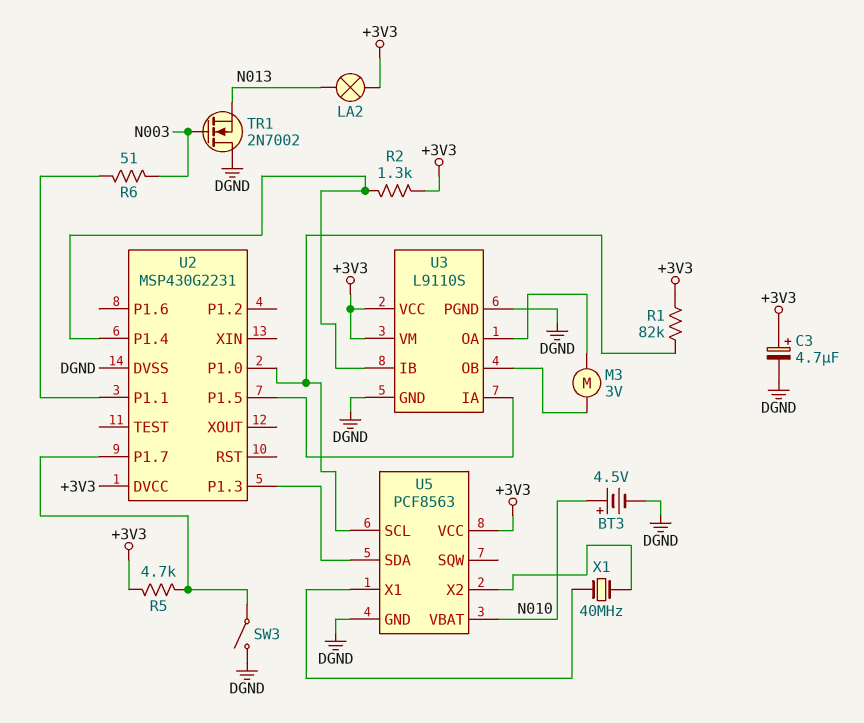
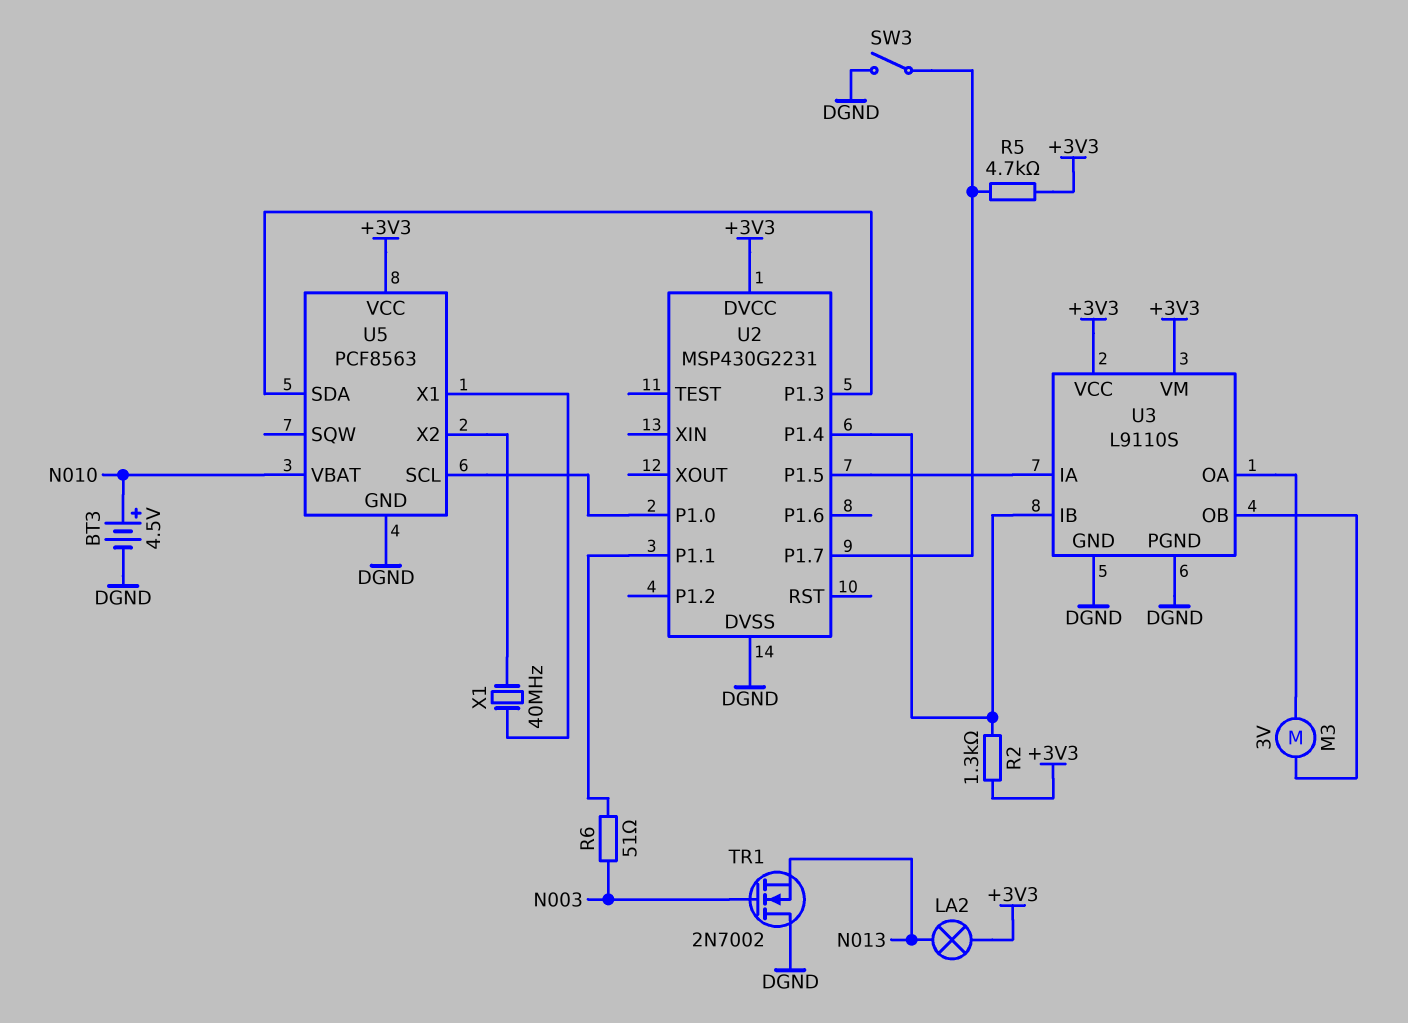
C3: 4.7uF (plus +3V3, minus DGND) -> none
R1: 82k (+3V3, U2/P1.0) -> none

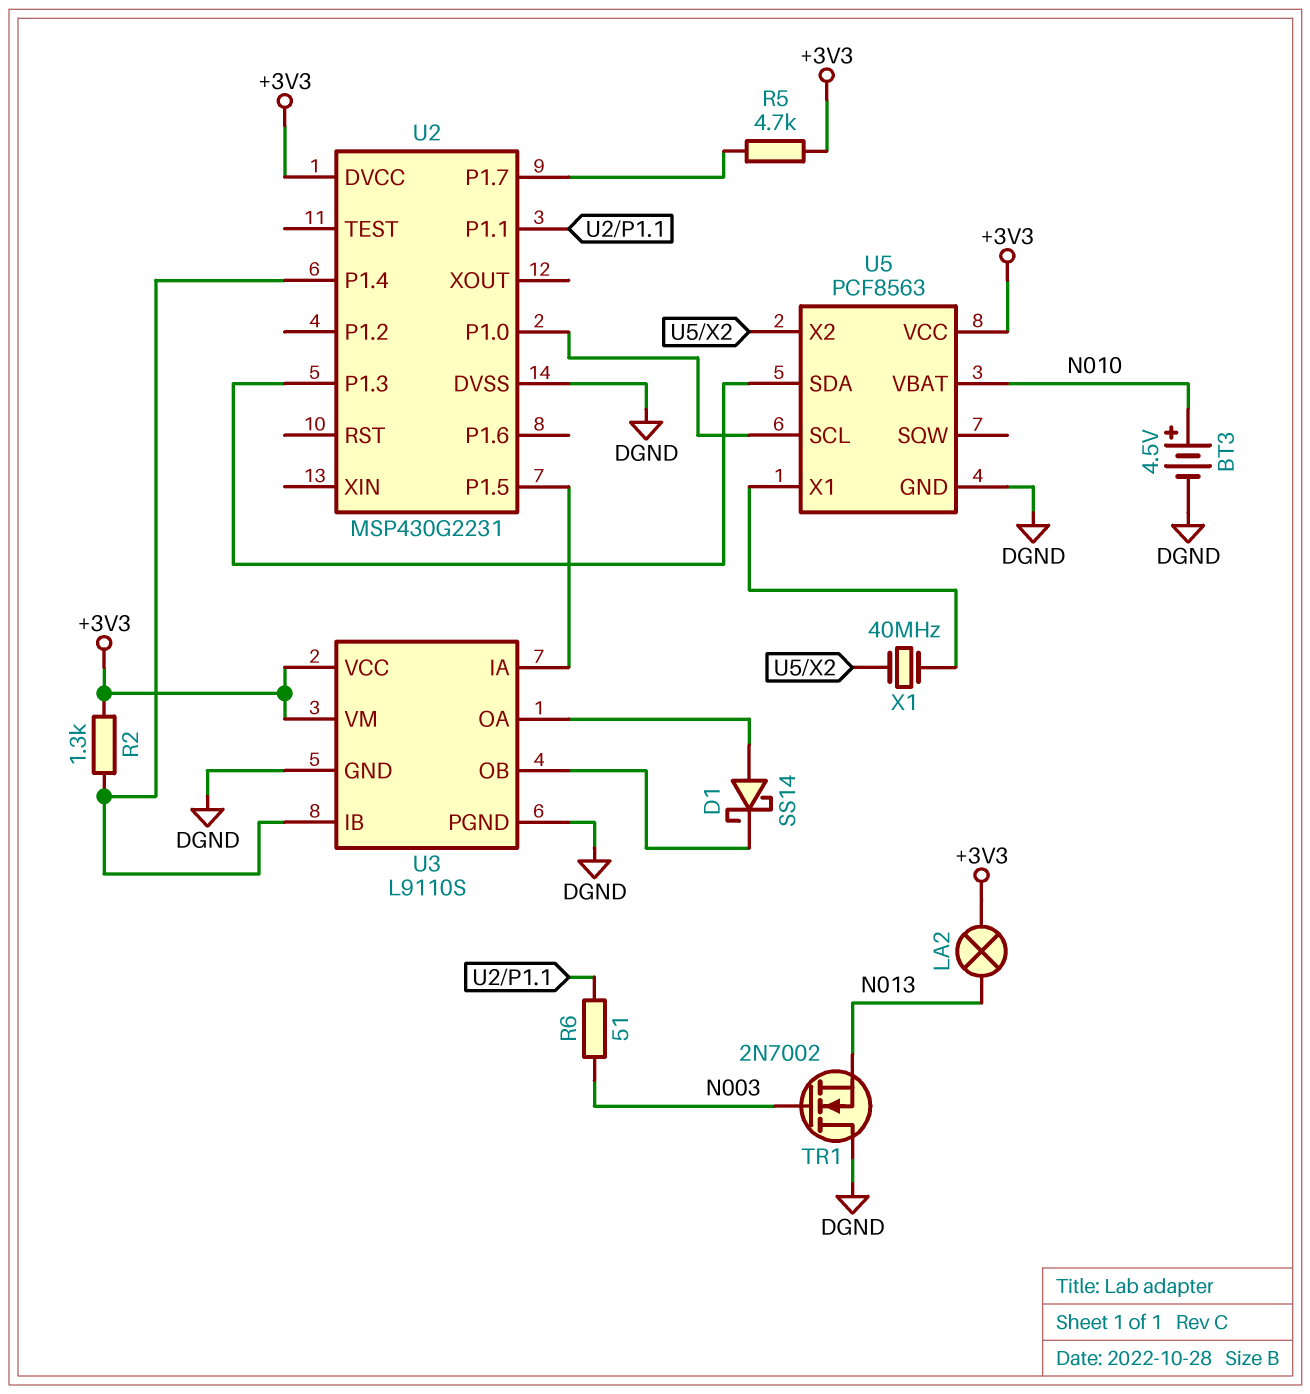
D1: none -> schottky SS14 (A U3/OA, K U3/OB)
M3: motor 3V (U3/OA, U3/OB) -> none
SW3: switch (DGND, U2/P1.7) -> none

